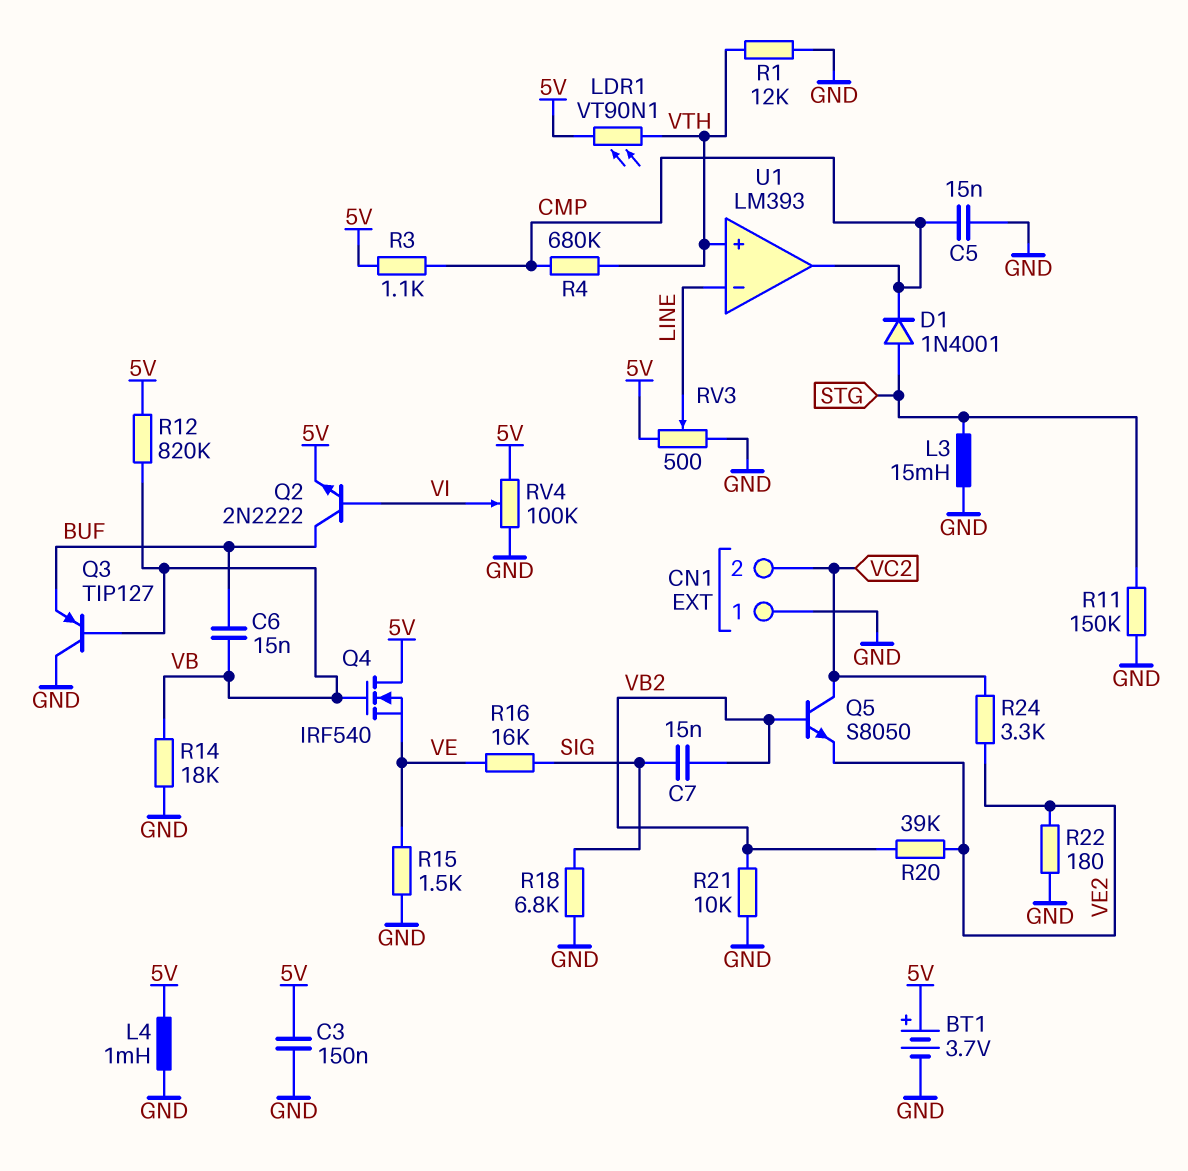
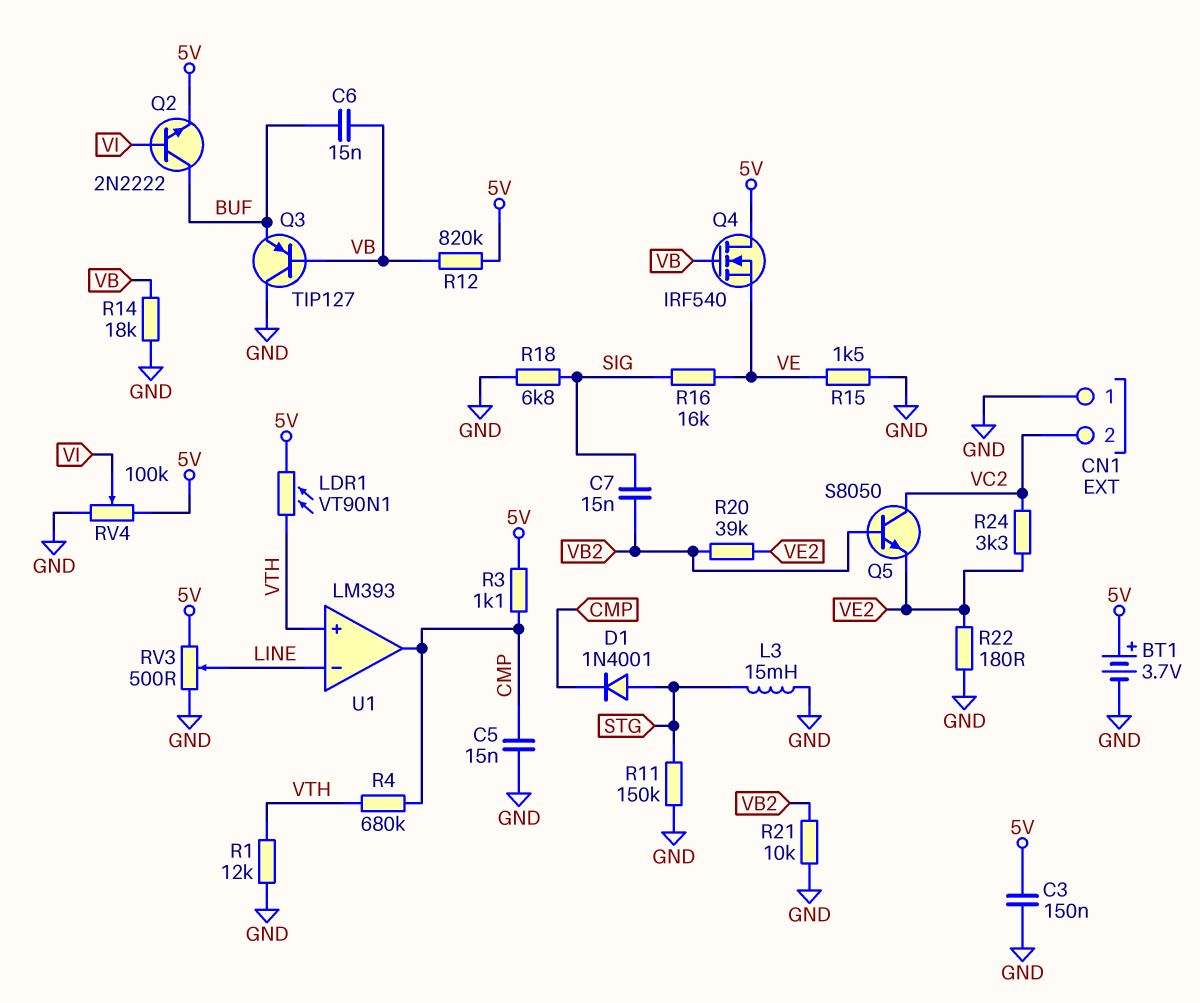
L4: 1mH (5V, GND) -> none

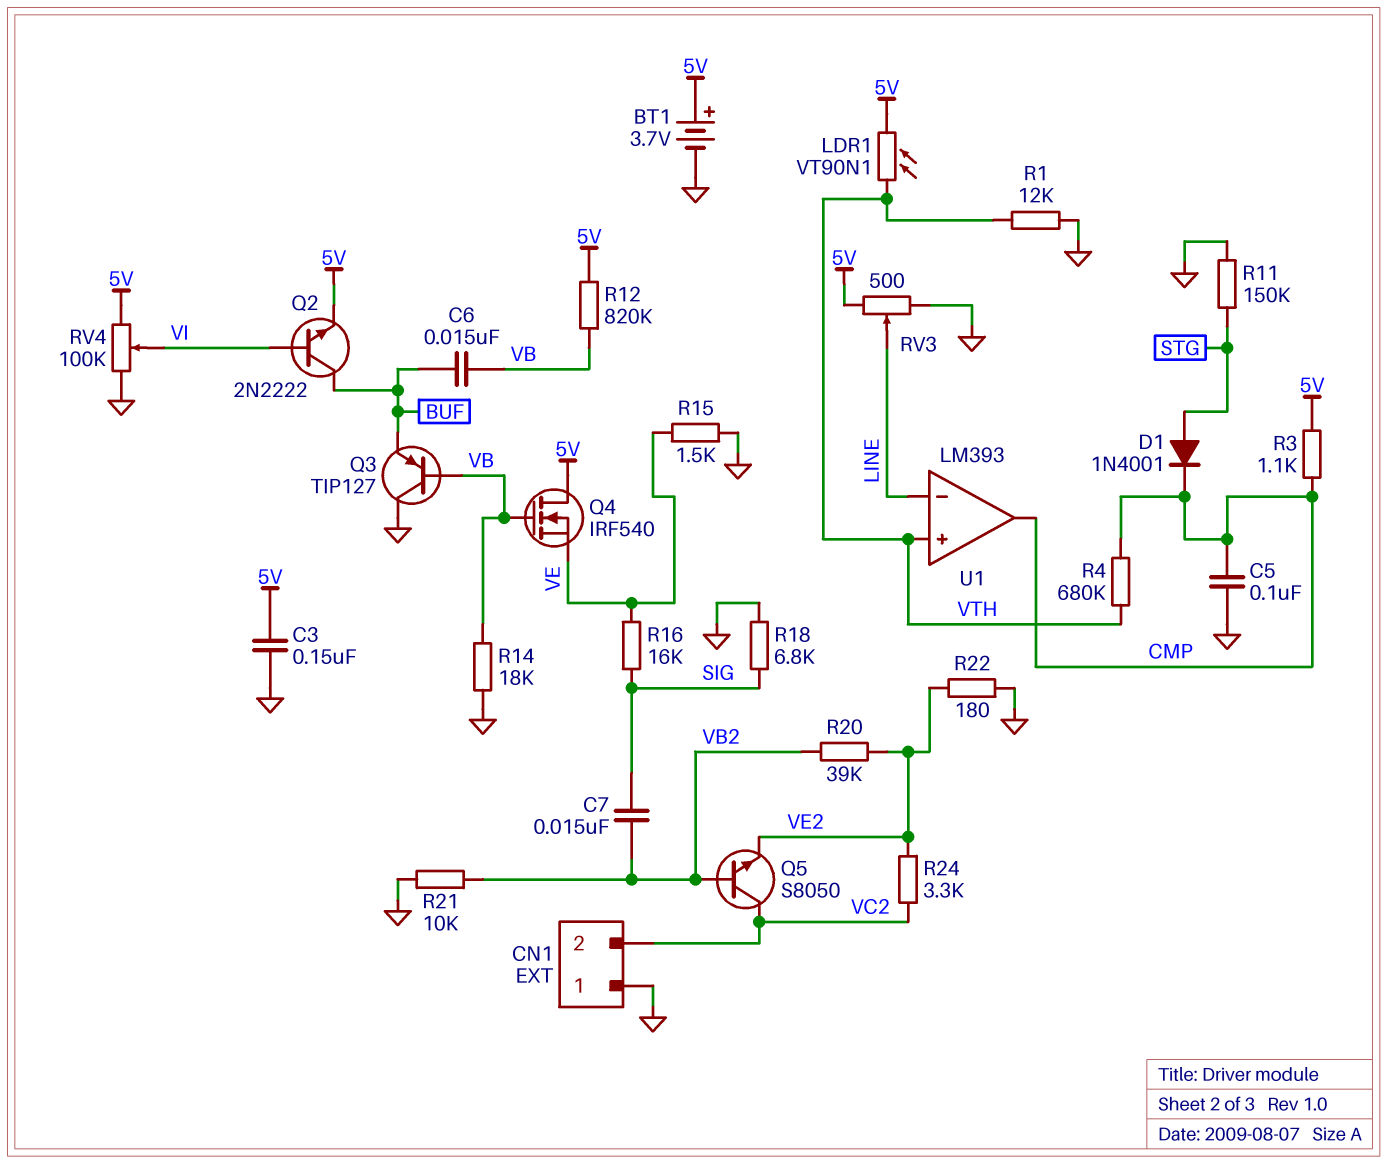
C5: 15nF (CMP, GND) -> 100nF (CMP, GND)
L3: 15mH (GND, STG) -> none

